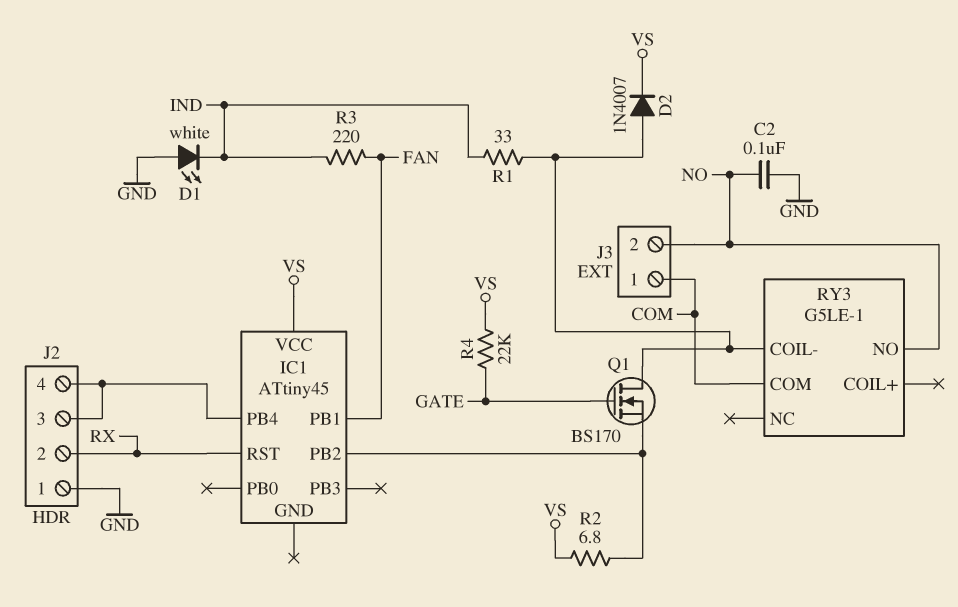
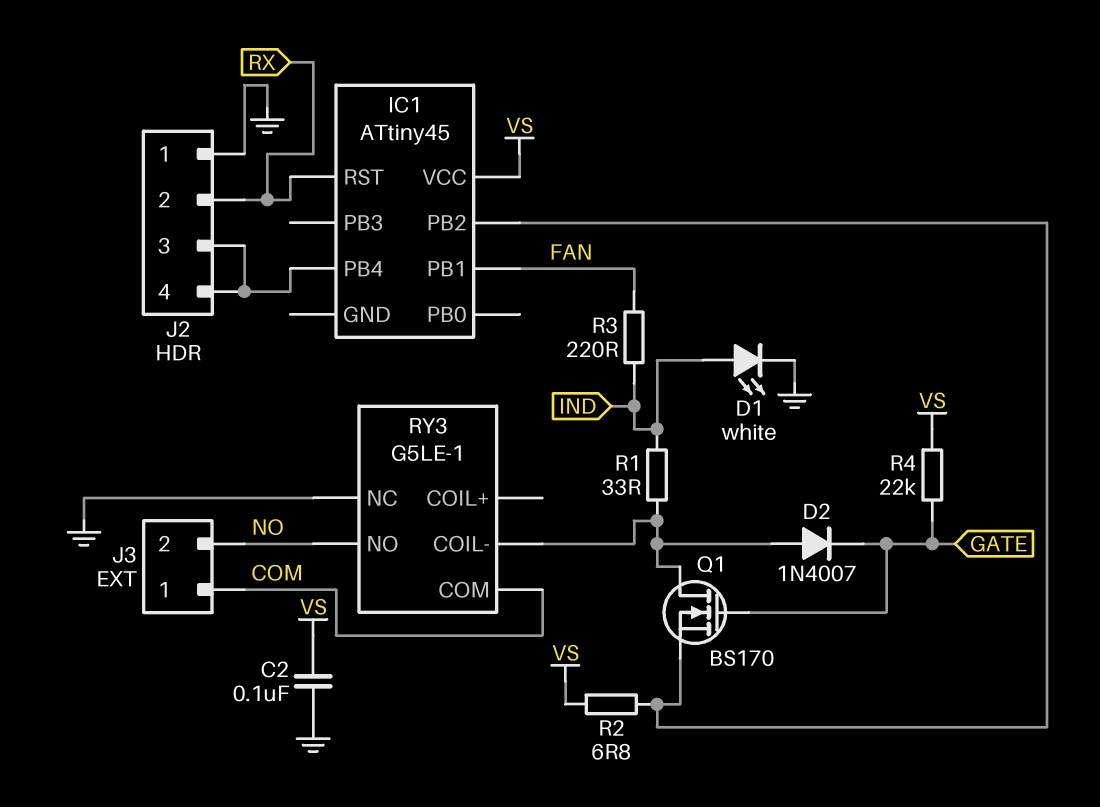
C2: 100nF (GND, NO) -> 100nF (GND, VS)
D1: LED white (A GND, K IND) -> LED white (A IND, K GND)
D2: diode 1N4007 (A RY3/COIL-, K VS) -> diode 1N4007 (A RY3/COIL-, K GATE)
RY3 pin NC: none -> GND

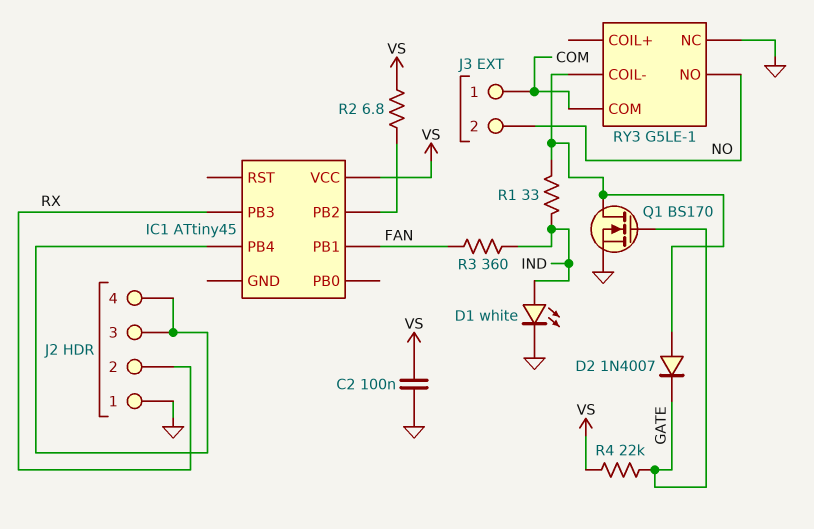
IC1 pin PB3: none -> RX
IC1 pin RST: RX -> none
Q1: NMOS BS170 (G GATE, D RY3/COIL-, S IC1/PB2) -> NMOS BS170 (G GATE, D RY3/COIL-, S GND)
R3: 220 (FAN, IND) -> 360 (FAN, IND)

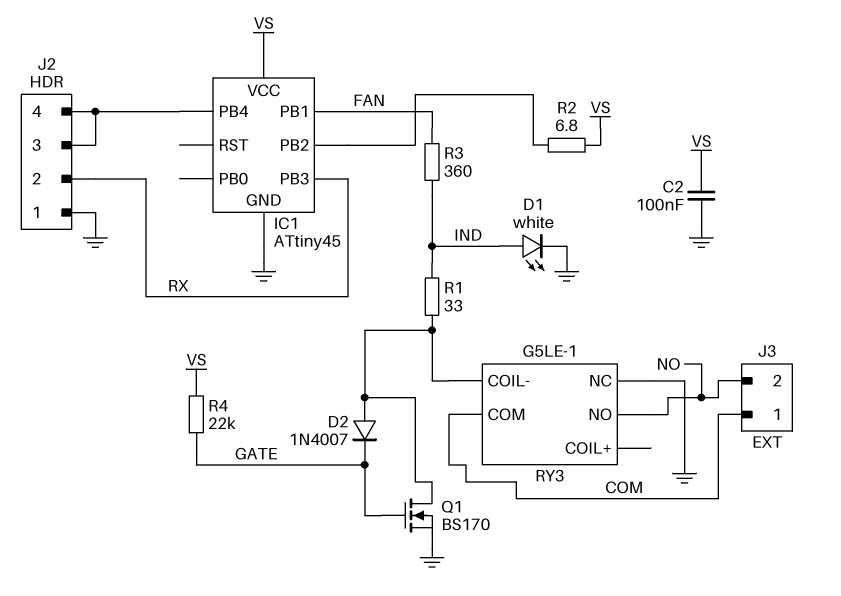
IC1 pin GND: none -> GND

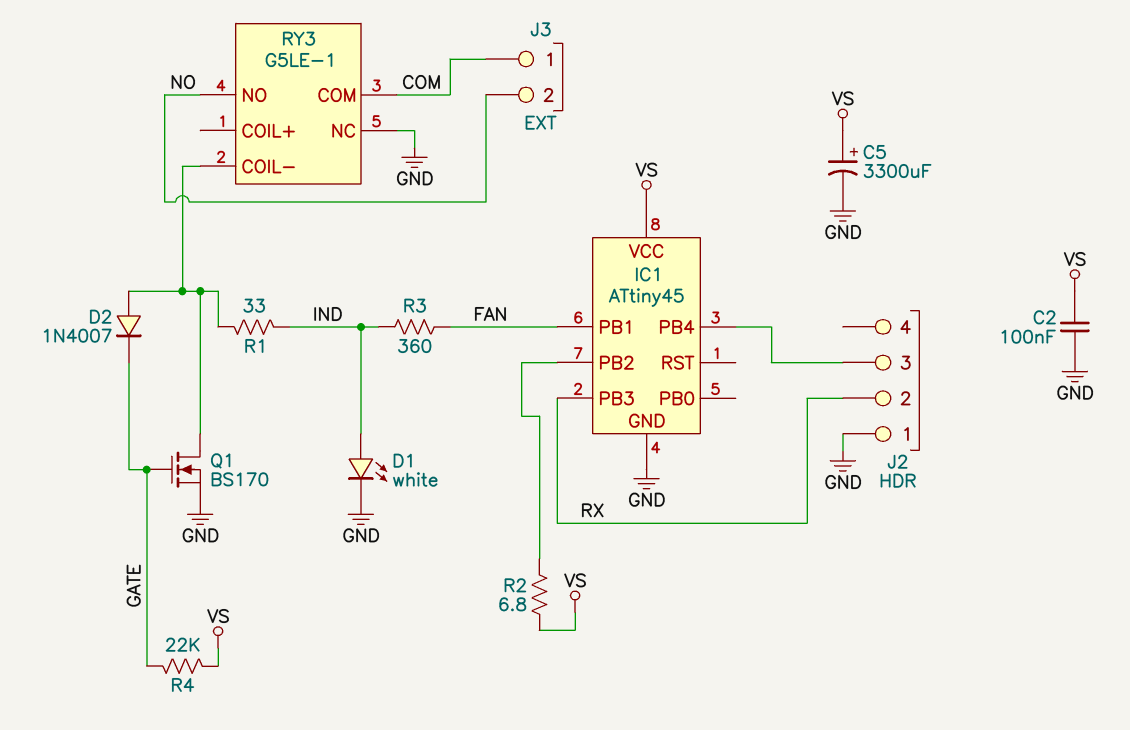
C5: none -> 3300uF (plus VS, minus GND)
J2 pin 4: IC1/PB4 -> none

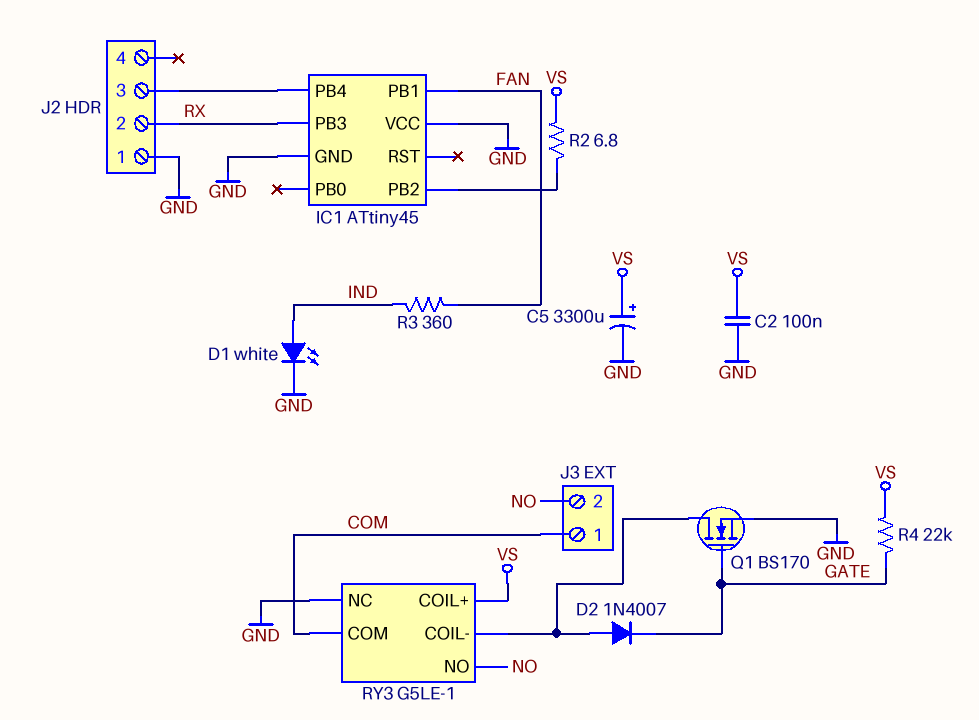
IC1 pin VCC: VS -> GND
R1: 33 (IND, RY3/COIL-) -> none
RY3 pin COIL+: none -> VS

